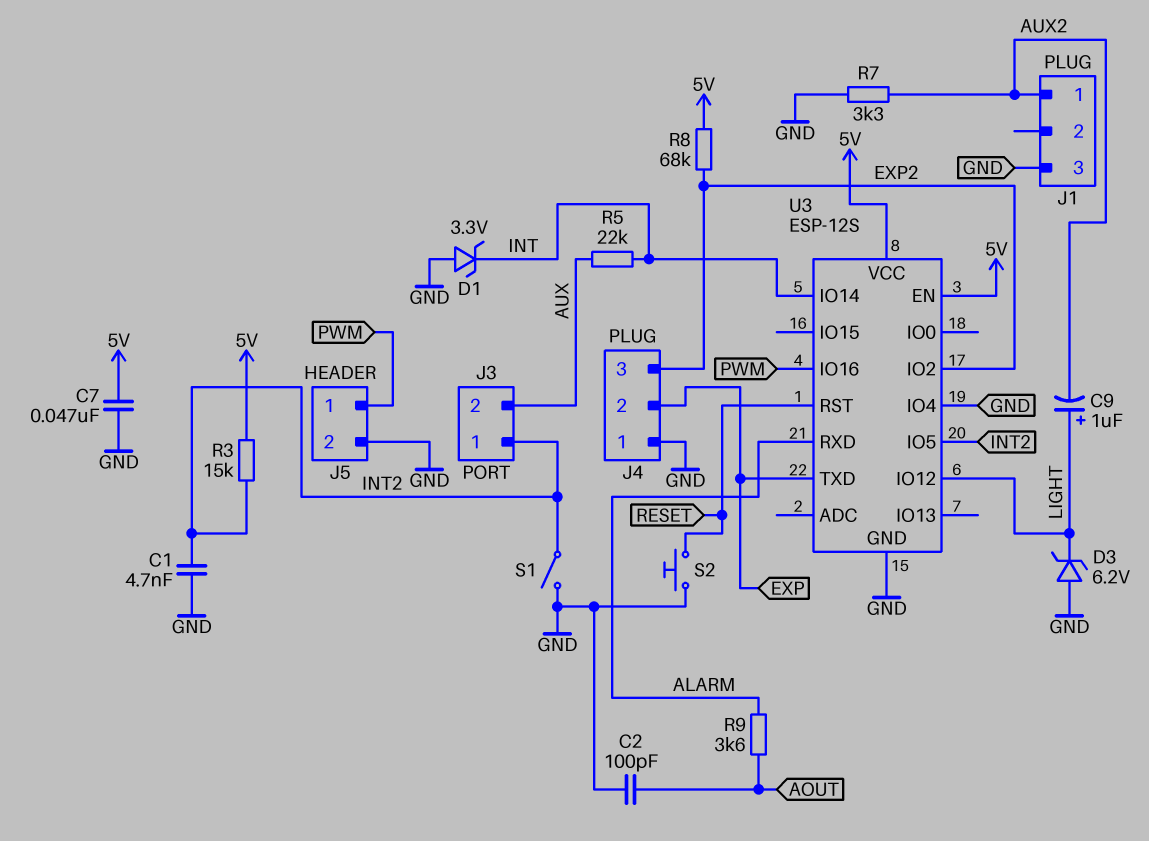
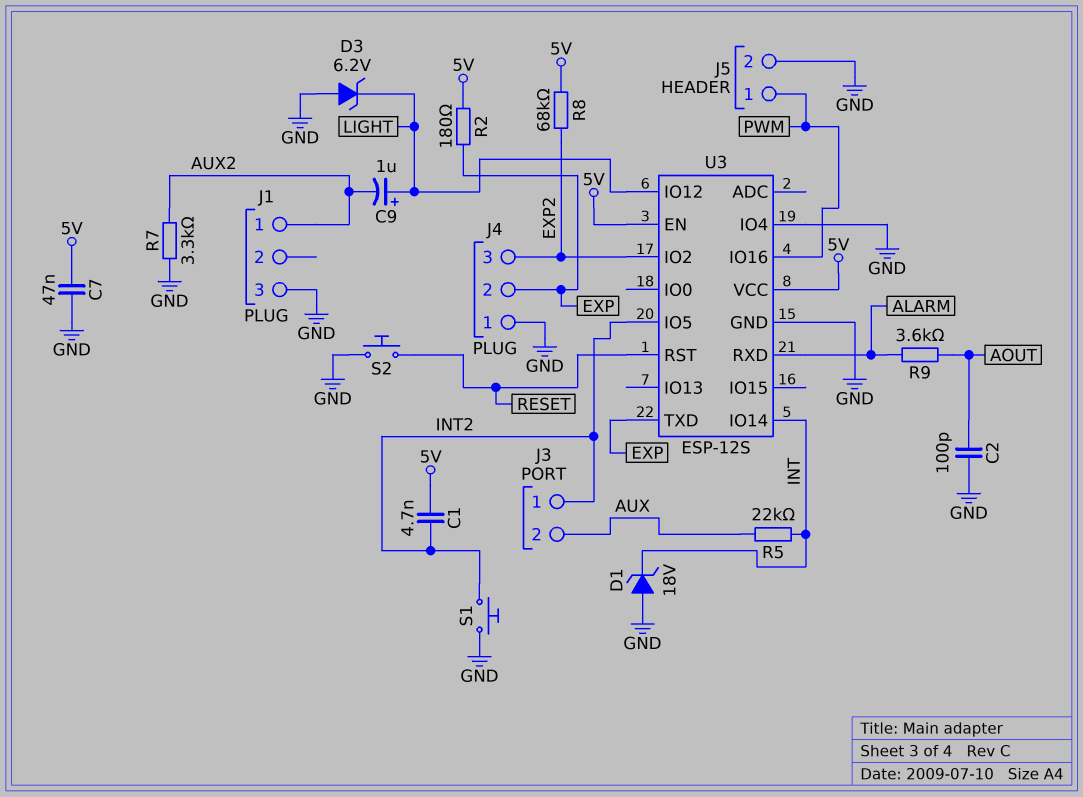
C1: 4.7nF (GND, INT2) -> 4.7nF (5V, INT2)
D1: zener 3.3V (A GND, K INT) -> zener 18V (A GND, K INT)
R2: none -> 180 (5V, EXP)
R3: 15k (5V, INT2) -> none
S1: switch (GND, INT2) -> button (GND, INT2)

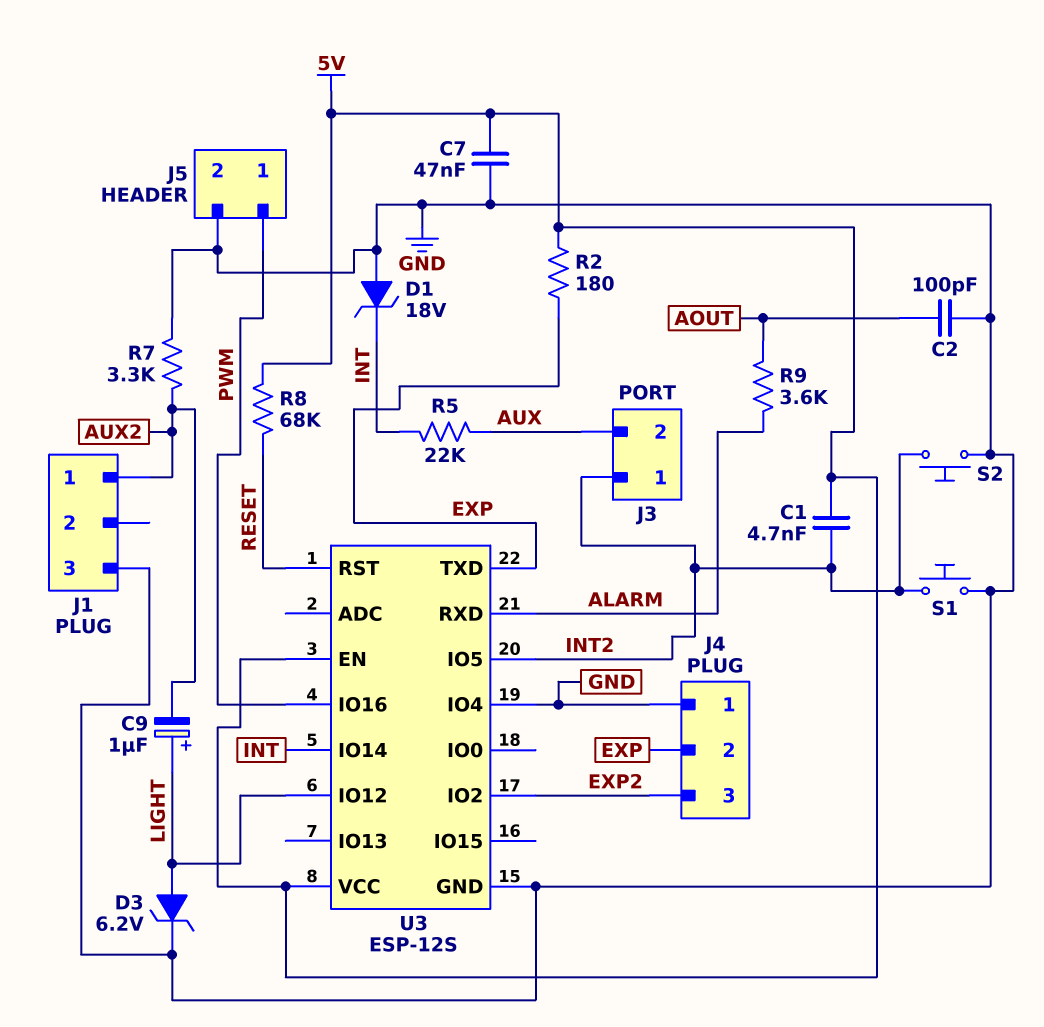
D3: zener 6.2V (A GND, K LIGHT) -> zener 6.2V (A LIGHT, K GND)
R8: 68k (5V, EXP2) -> 68k (5V, RESET)
S2: button (GND, RESET) -> button (GND, INT2)

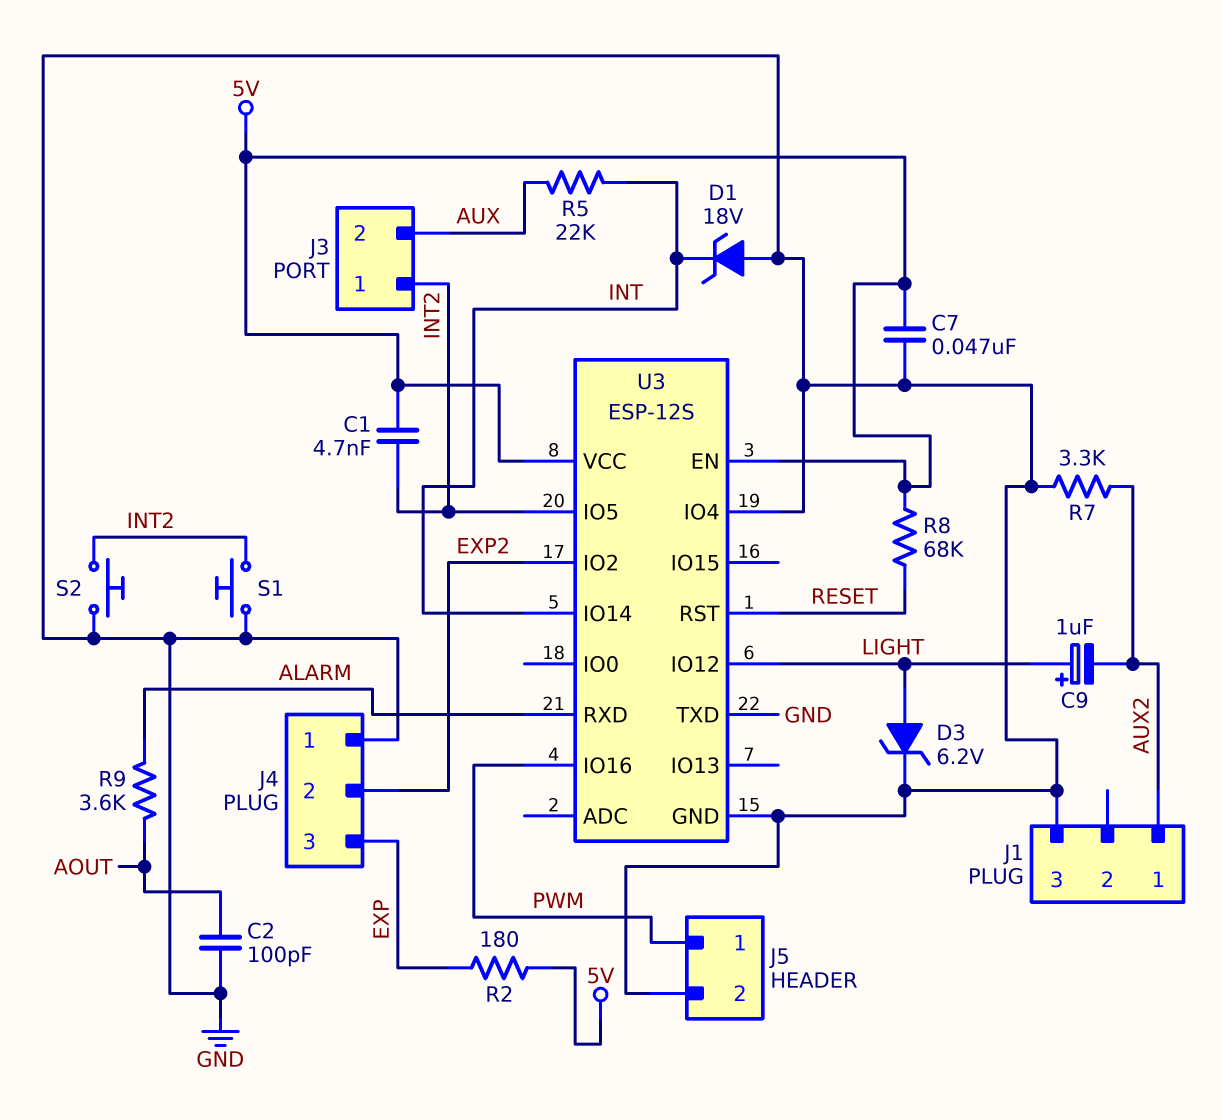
J4 pin 2: EXP -> EXP2
J4 pin 3: EXP2 -> EXP
U3 pin TXD: EXP -> GND

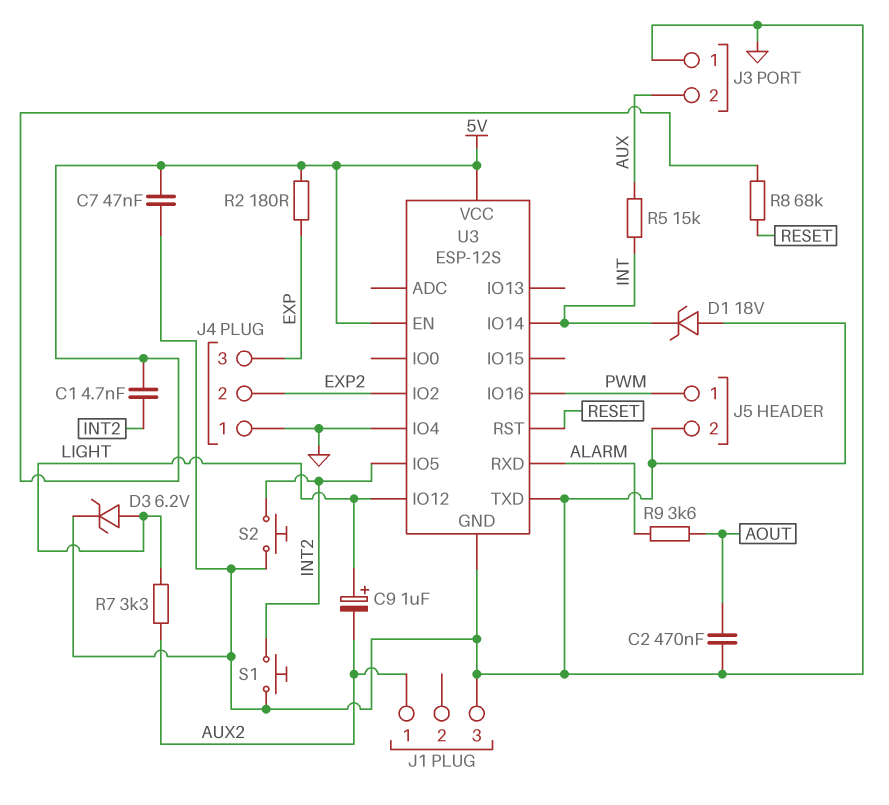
C2: 100pF (AOUT, GND) -> 470nF (AOUT, GND)
J3 pin 1: INT2 -> GND
R5: 22k (AUX, INT) -> 15k (AUX, INT)
R7: 3.3k (AUX2, GND) -> 3.3k (AUX2, LIGHT)

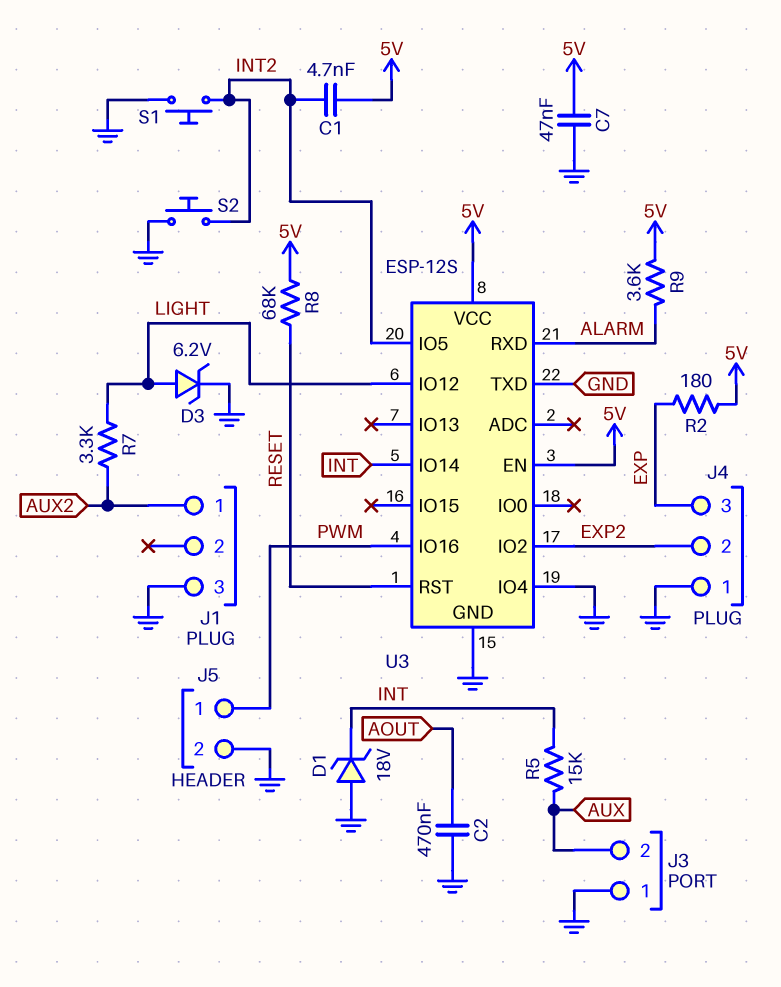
C9: 1uF (plus LIGHT, minus AUX2) -> none
R9: 3.6k (ALARM, AOUT) -> 3.6k (5V, ALARM)

